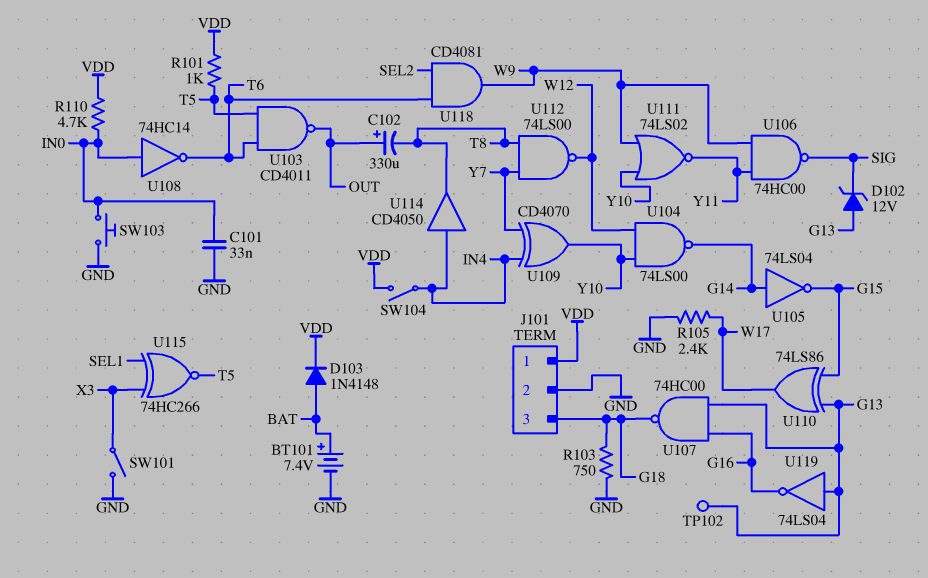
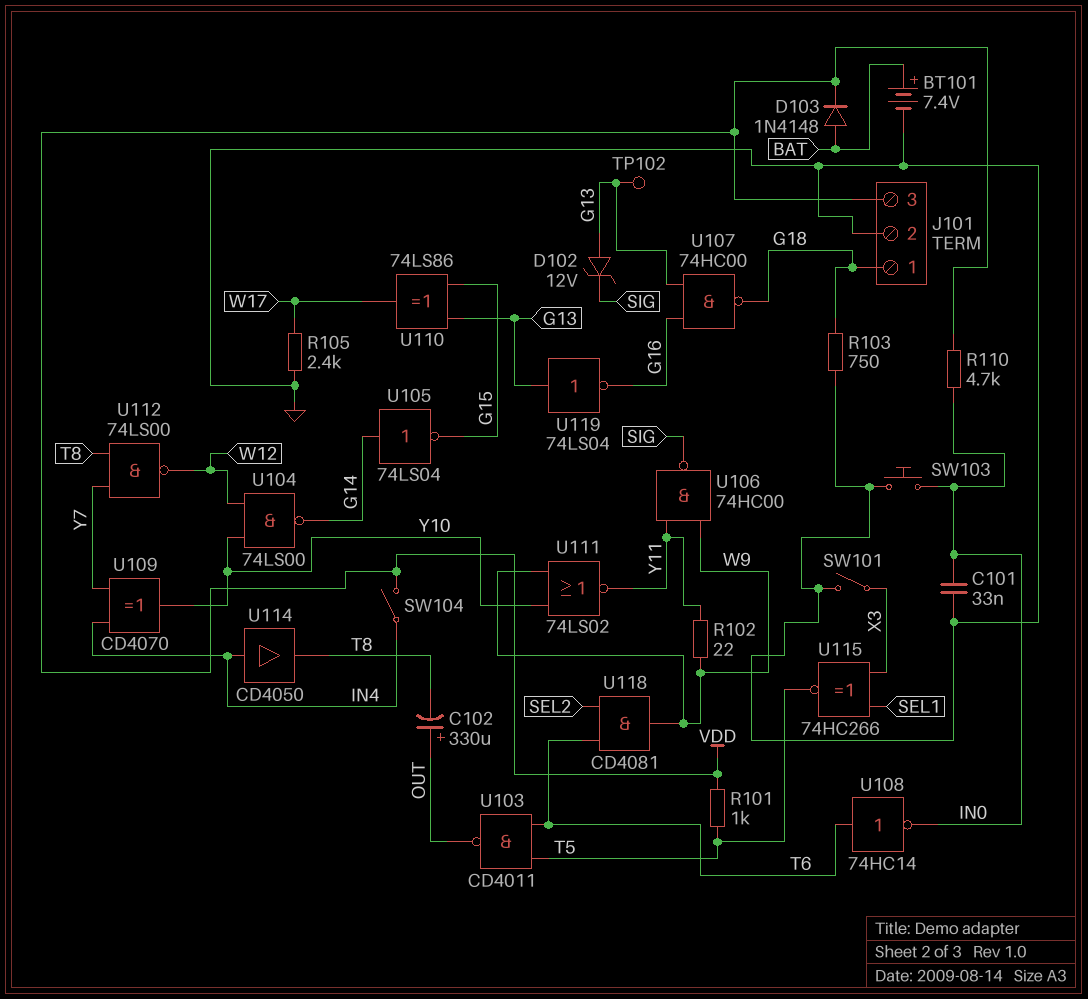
J101 pin 1: VDD -> G18
J101 pin 3: G18 -> VDD
R102: none -> 22 (W9, Y11)
U108: NOT 74HC14 (in IN0, out T6) -> NOT 74HC14 (in T6, out IN0)

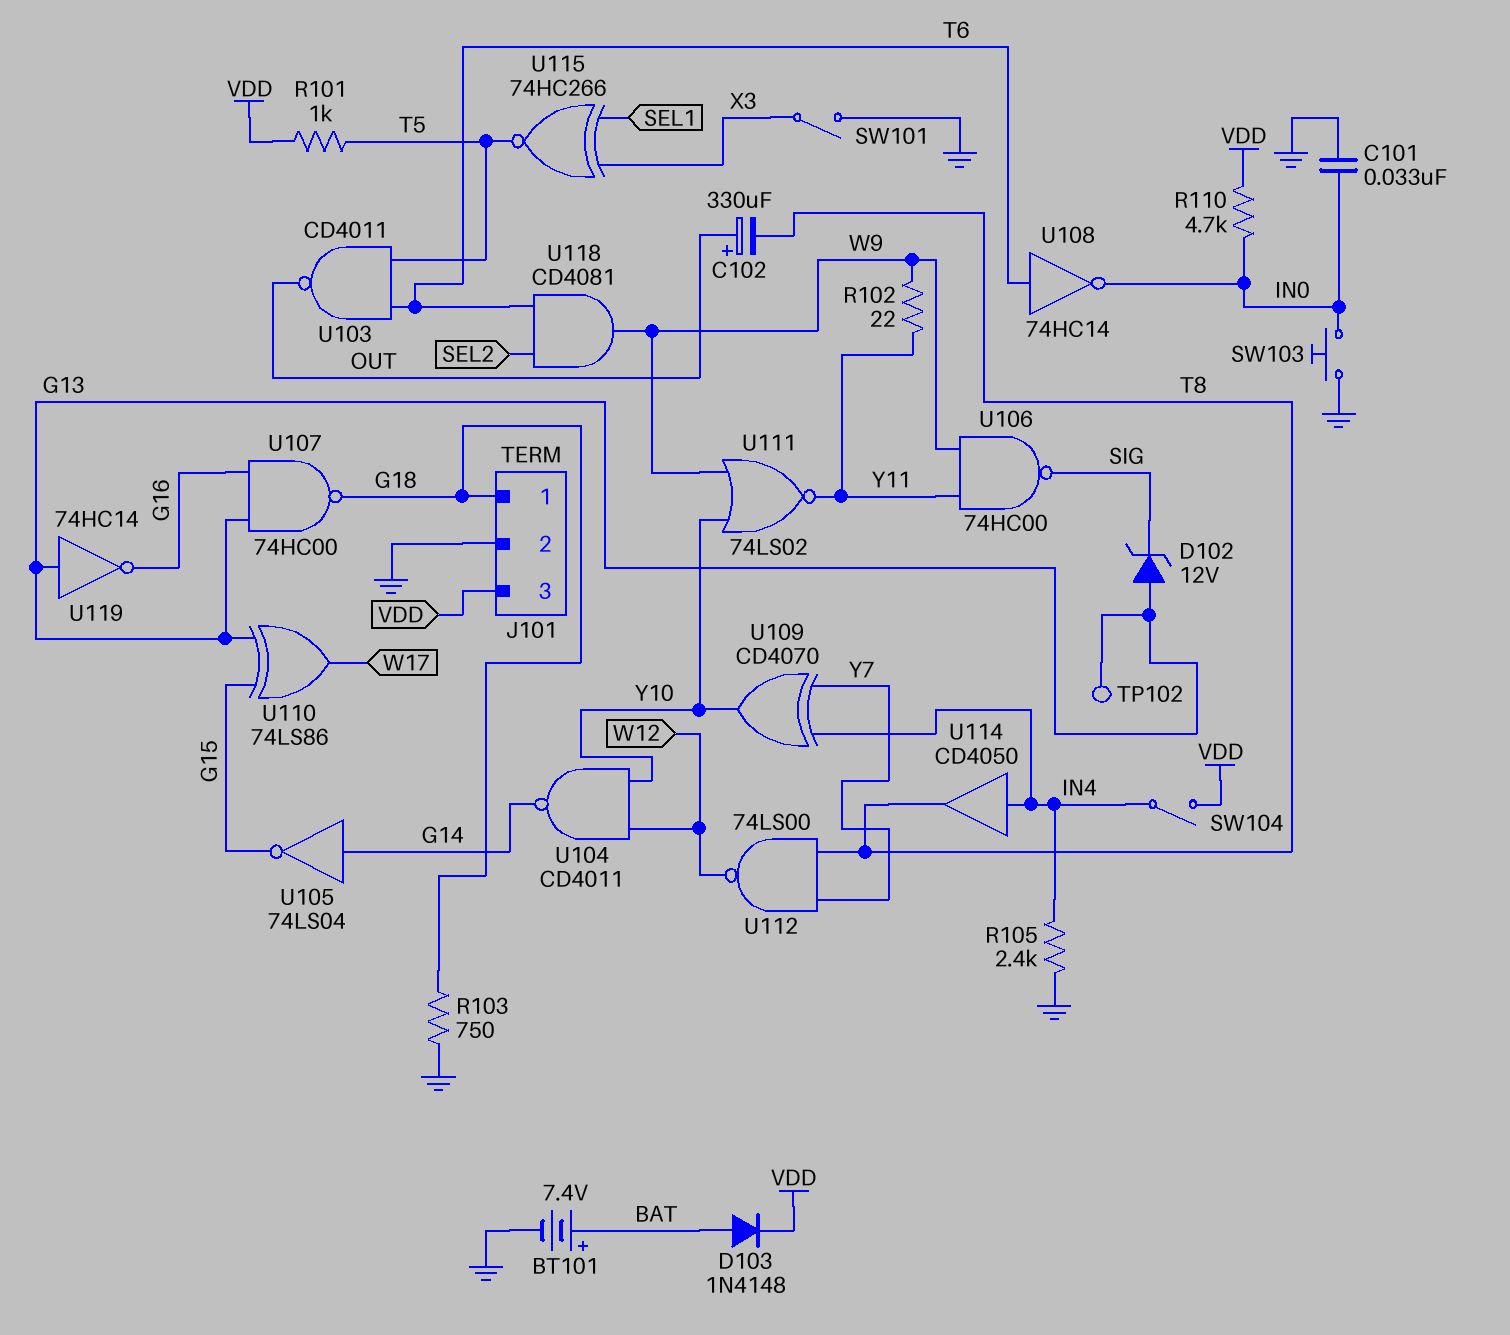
R105: 2.4k (GND, W17) -> 2.4k (GND, IN4)
U104: NAND 74LS00 (in W12, in Y10, out G14) -> NAND CD4011 (in W12, in Y10, out G14)
U119: NOT 74LS04 (in G13, out G16) -> NOT 74HC14 (in G13, out G16)

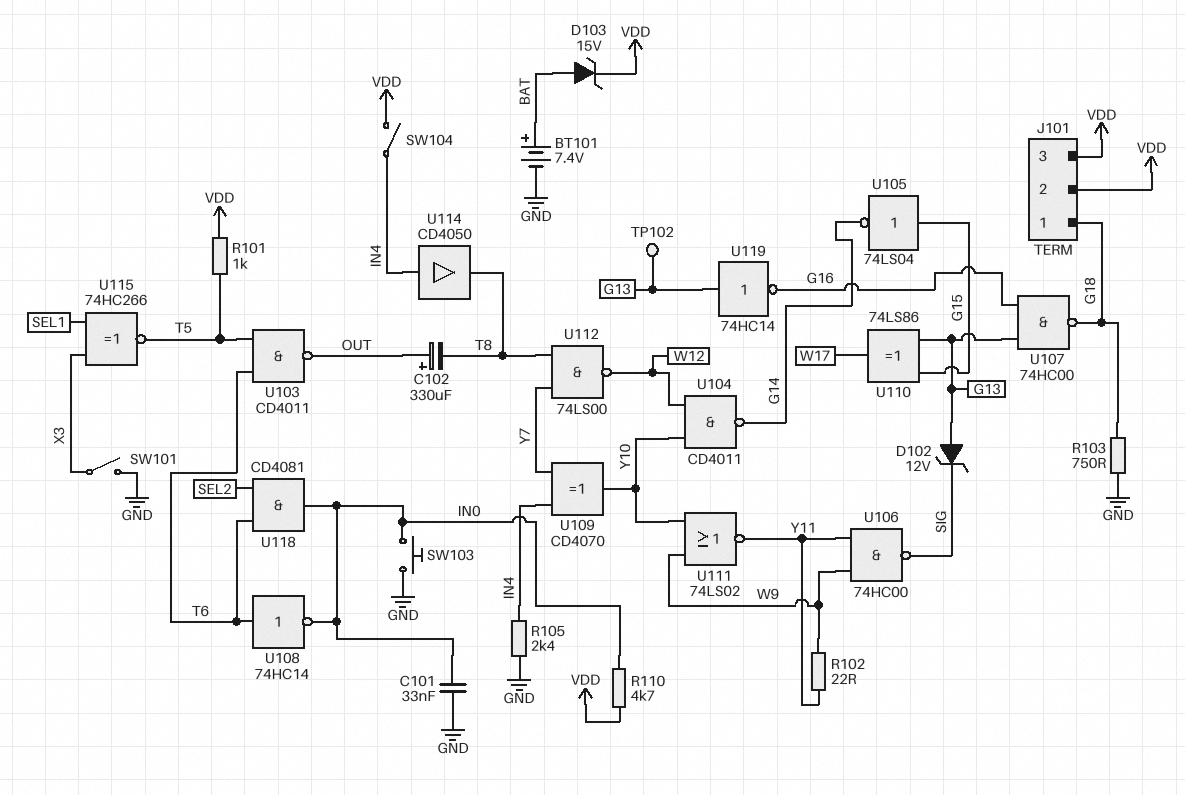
D103: diode 1N4148 (A BAT, K VDD) -> zener 15V (A BAT, K VDD)
J101 pin 2: GND -> VDD
U105: NOT 74LS04 (in G14, out G15) -> NOT 74LS04 (in G15, out G14)
U118: AND CD4081 (in SEL2, in T6, out W9) -> AND CD4081 (in SEL2, in T6, out IN0)

